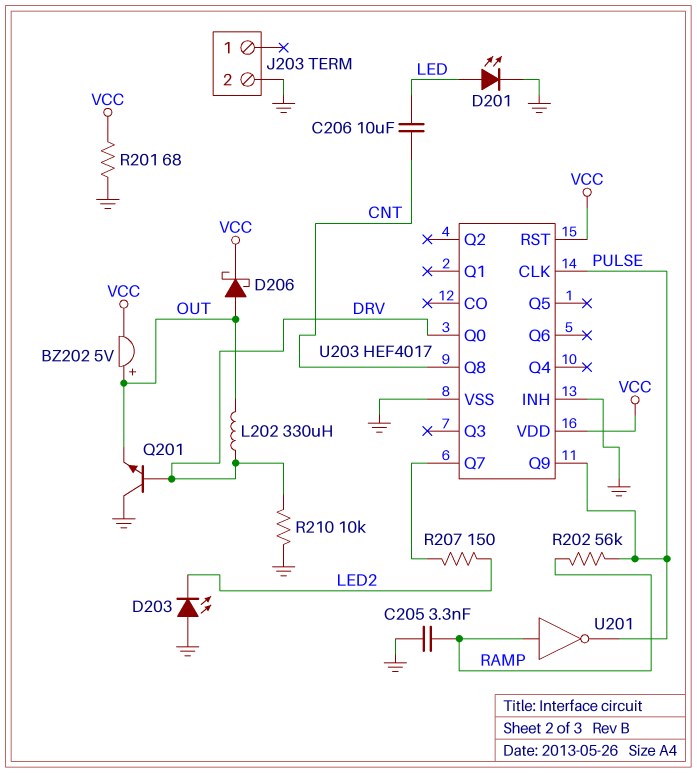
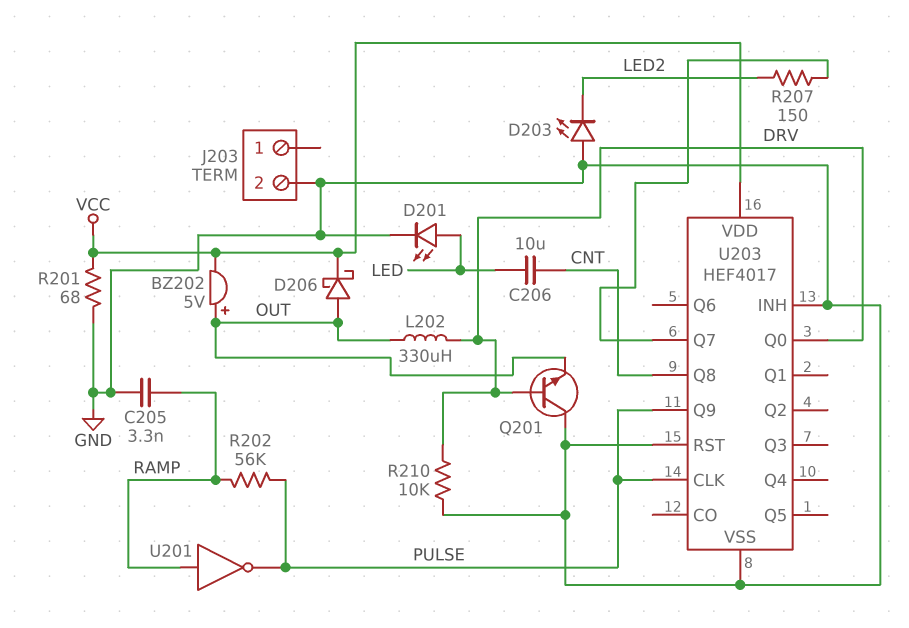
U203 pin RST: VCC -> GND

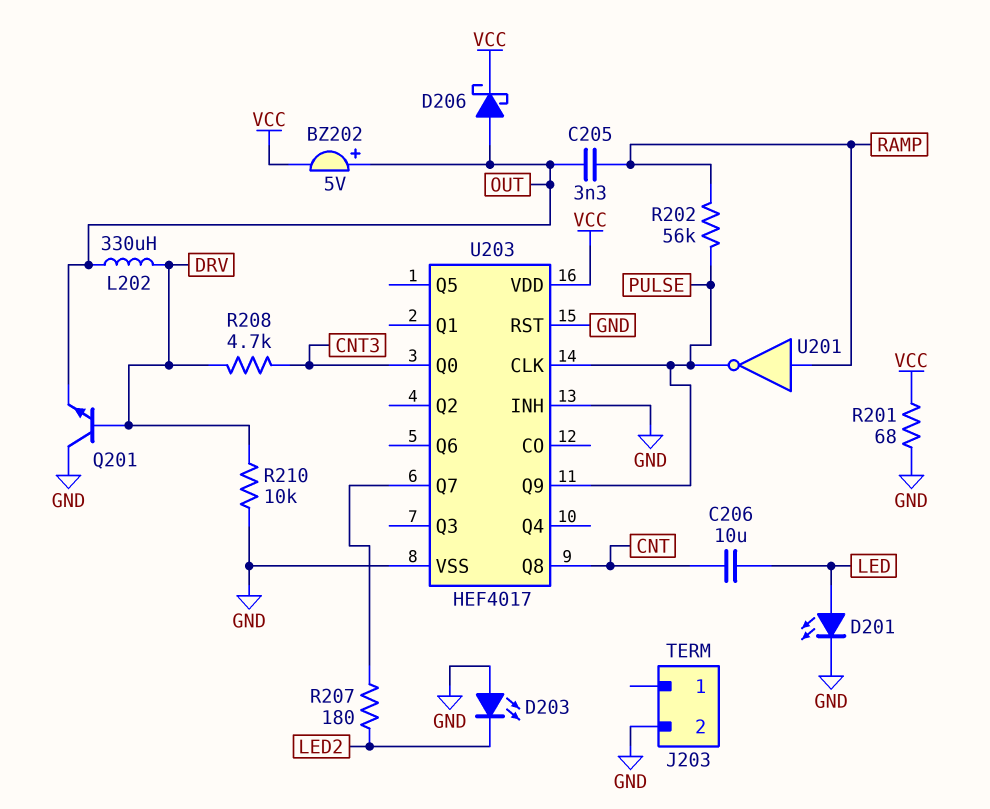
C205: 3.3nF (GND, RAMP) -> 3.3nF (OUT, RAMP)
R207: 150 (LED2, U203/Q7) -> 180 (LED2, U203/Q7)
R208: none -> 4.7k (CNT3, DRV)
U203 pin Q0: DRV -> CNT3

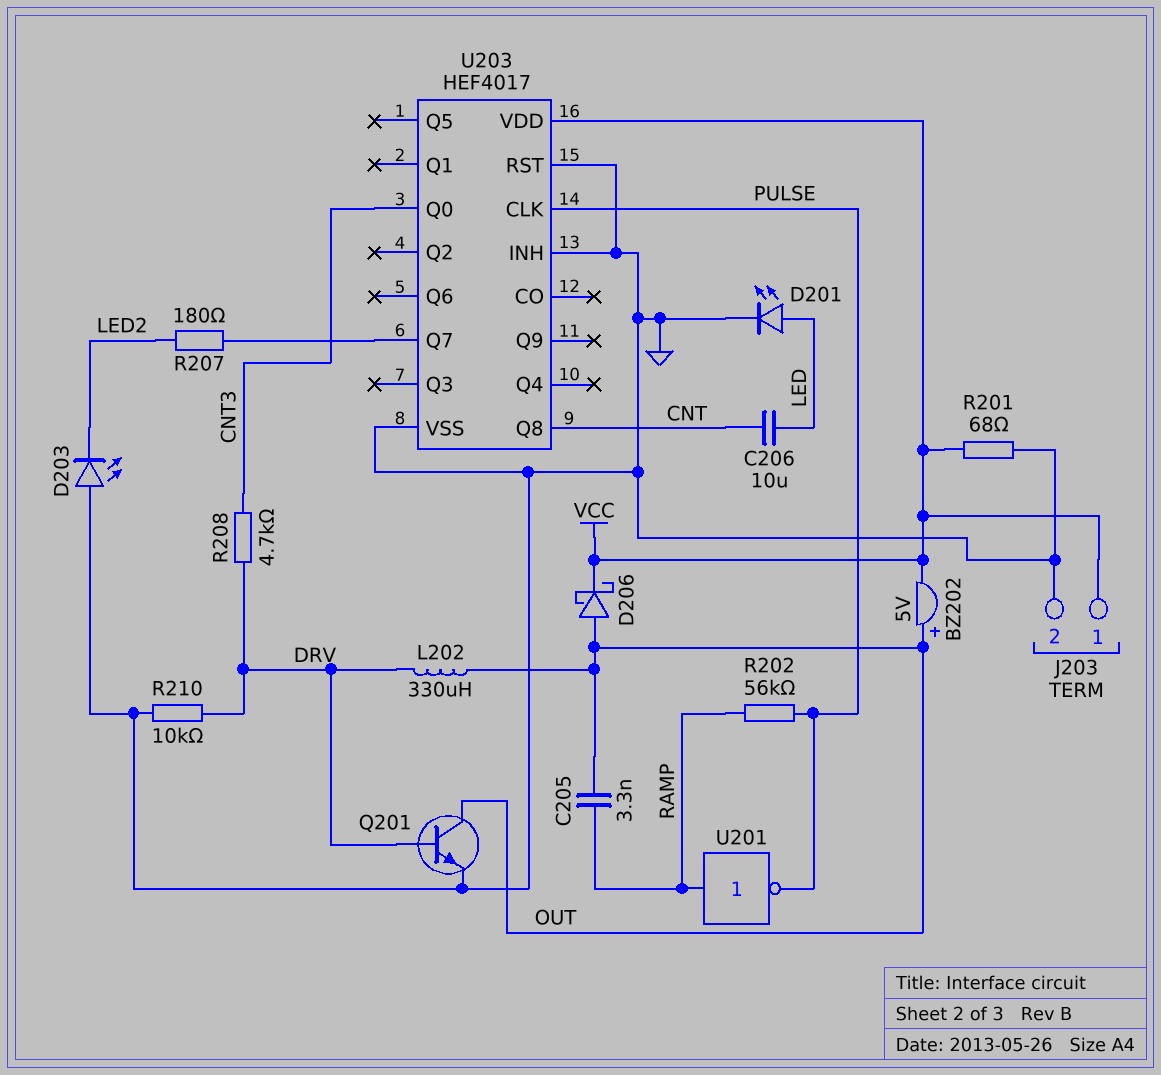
J203 pin 1: none -> VCC
Q201: NPN (B DRV, C GND, E OUT) -> NPN (B DRV, C OUT, E GND)
U203 pin Q9: PULSE -> none

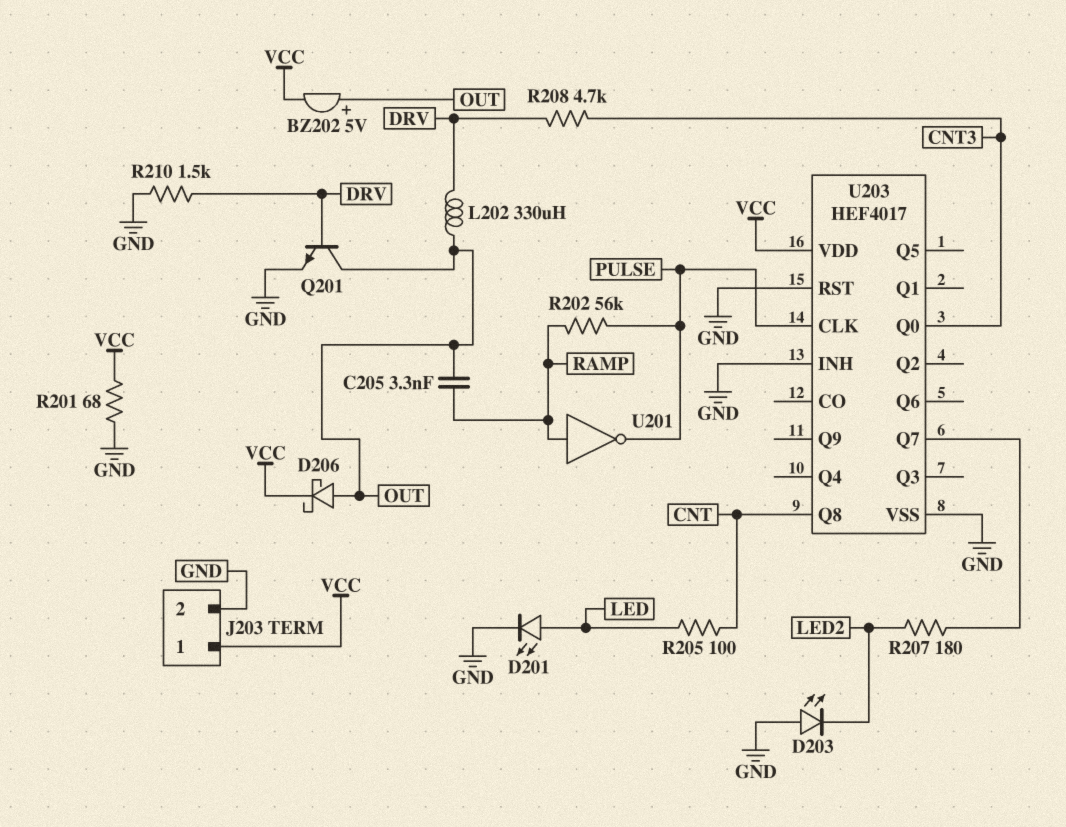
C206: 10uF (CNT, LED) -> none
R205: none -> 100 (CNT, LED)
R210: 10k (DRV, GND) -> 1.5k (DRV, GND)

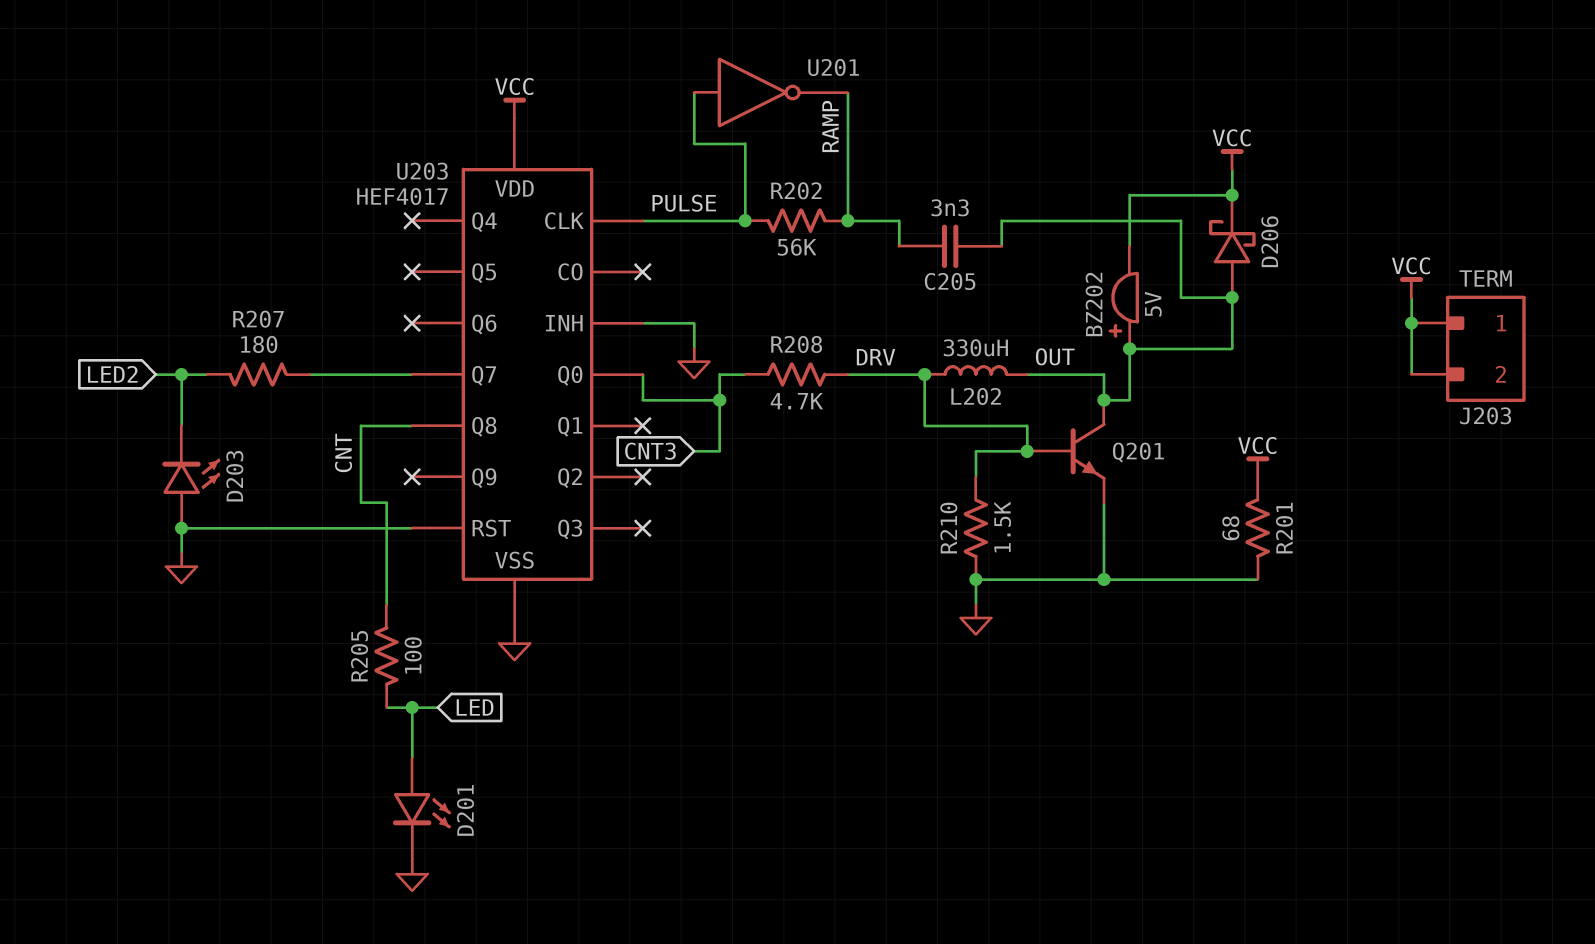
J203 pin 2: GND -> VCC
U201: NOT (in RAMP, out PULSE) -> NOT (in PULSE, out RAMP)

